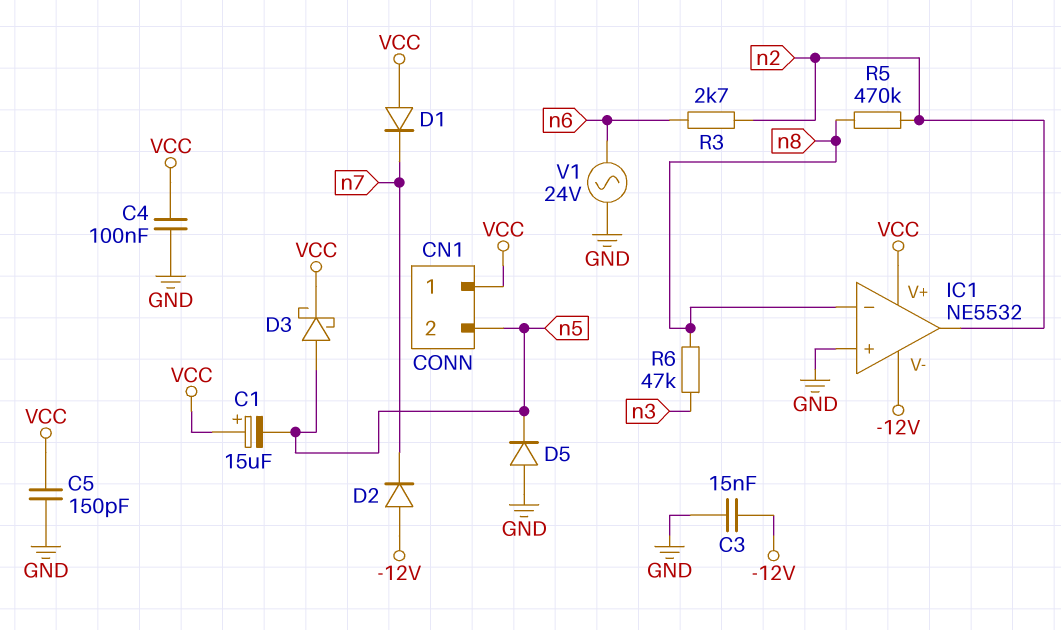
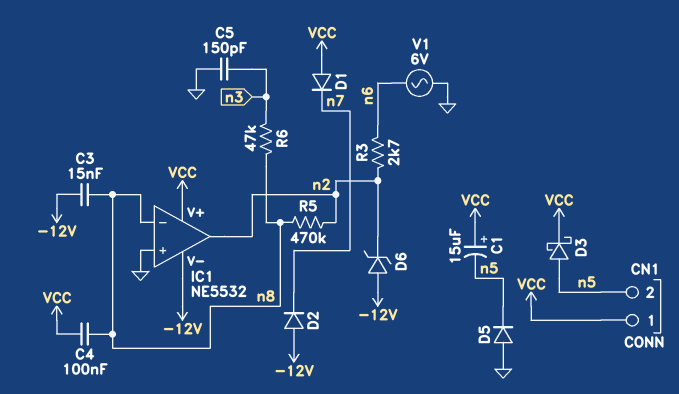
C3: 15nF (-12V, GND) -> 15nF (-12V, n8)
C4: 100nF (GND, VCC) -> 100nF (VCC, n8)
C5: 150pF (GND, VCC) -> 150pF (GND, n3)
D6: none -> zener (A -12V, K n2)
V1: AC 24V (GND, n6) -> AC 6V (GND, n6)

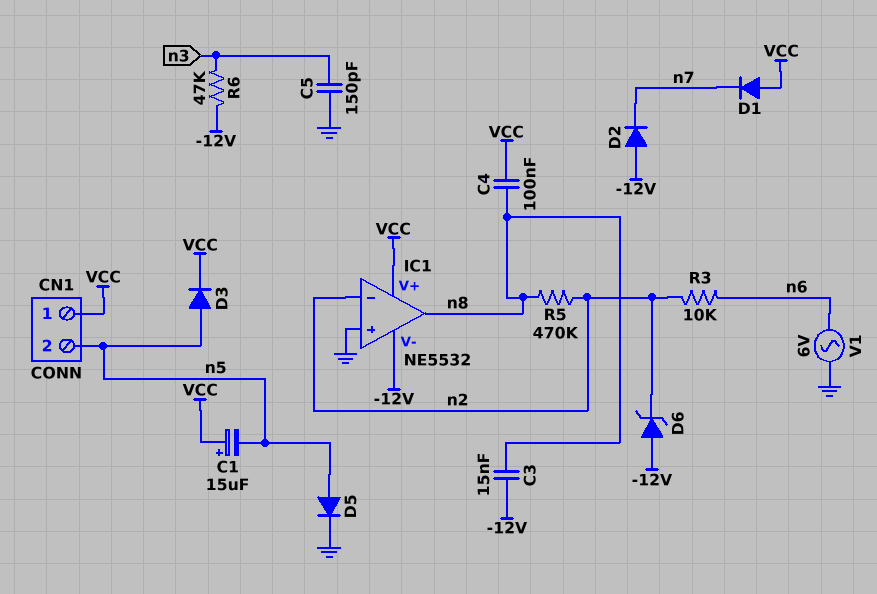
D3: schottky (A n5, K VCC) -> diode (A n5, K VCC)
D5: diode (A GND, K n5) -> diode (A n5, K GND)
IC1 pin in-: n8 -> n2
IC1 pin out: n2 -> n8
R3: 2.7k (n2, n6) -> 10k (n2, n6)
R6: 47k (n3, n8) -> 47k (-12V, n3)

